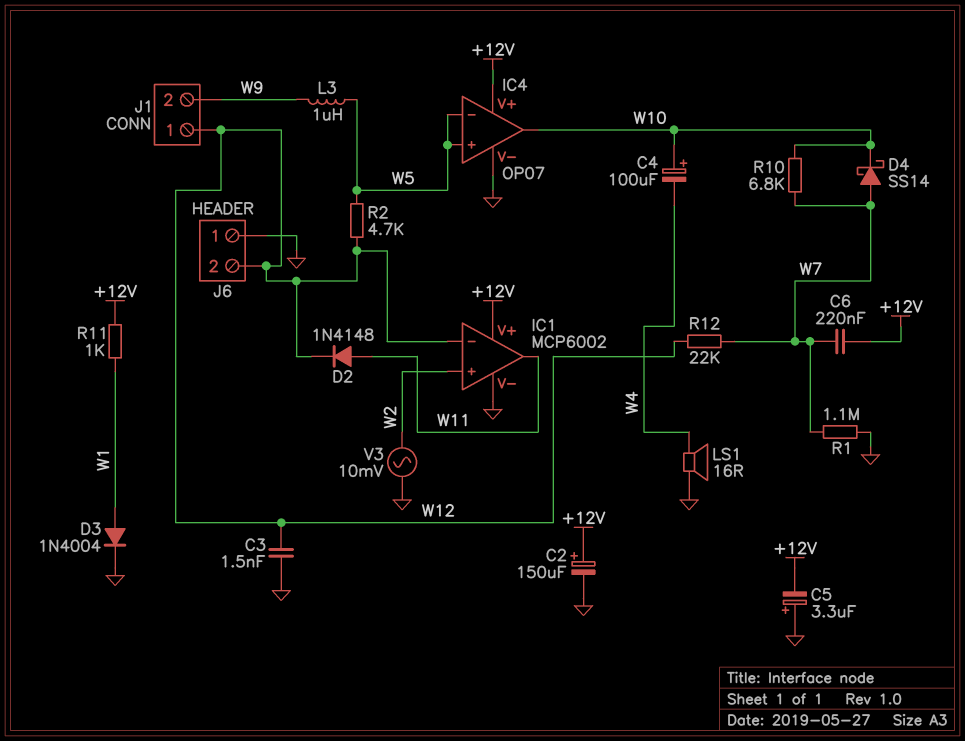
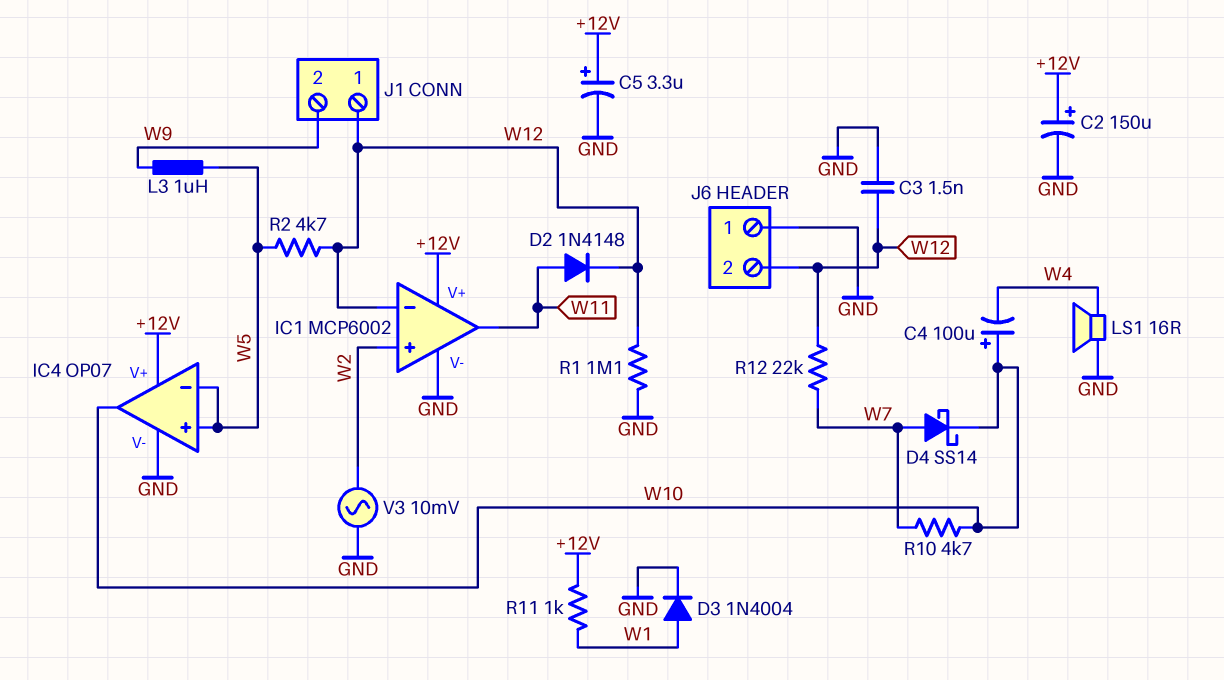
C5: 3.3uF (plus GND, minus +12V) -> 3.3uF (plus +12V, minus GND)
C6: 220nF (+12V, W7) -> none
R1: 1.1M (GND, W7) -> 1.1M (GND, W12)
R10: 6.8k (W7, W10) -> 4.7k (W7, W10)

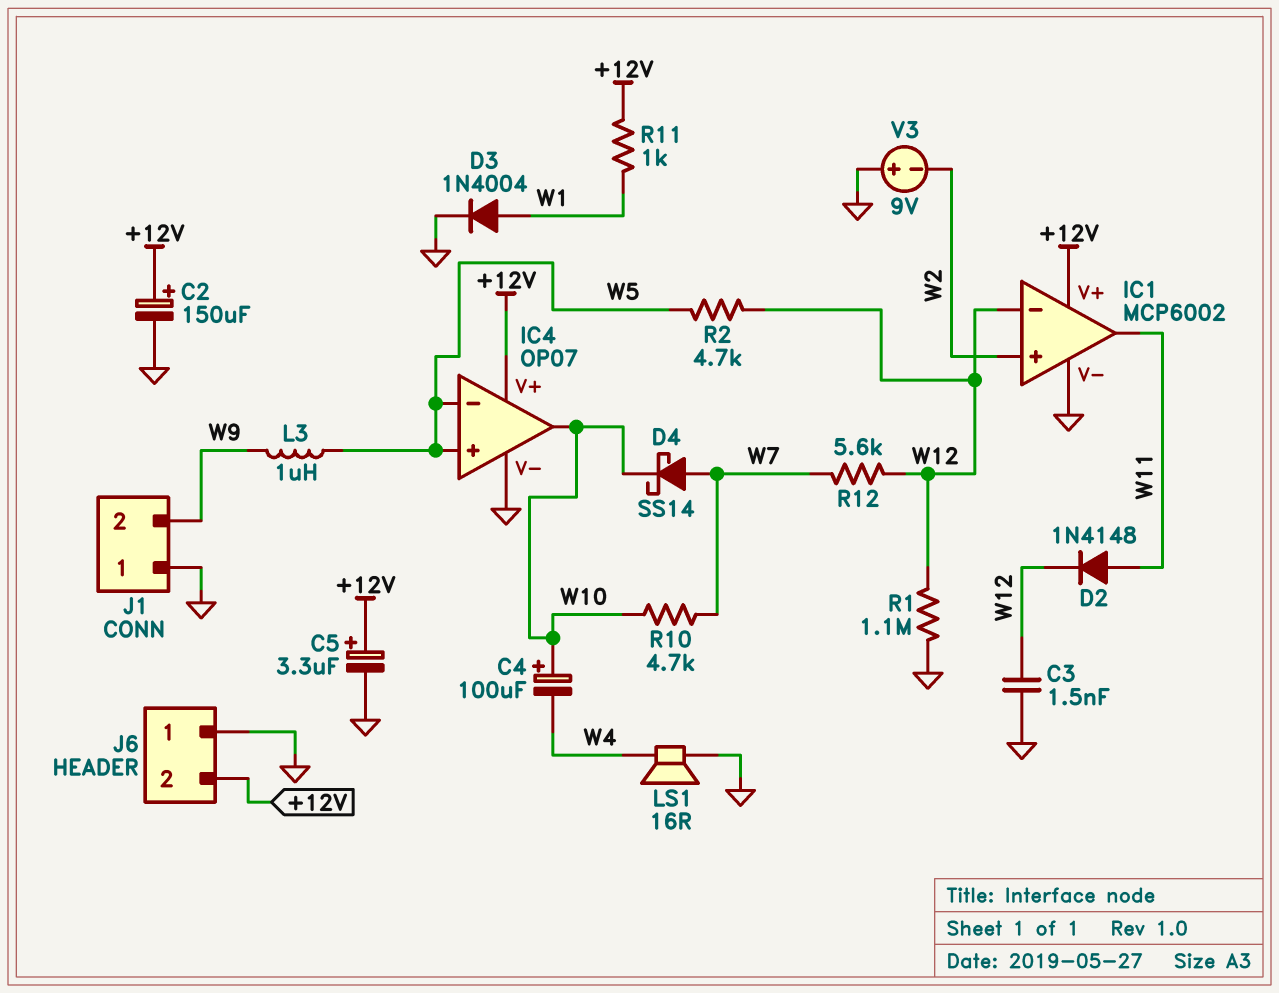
J1 pin 1: W12 -> GND
J6 pin 2: W12 -> +12V
R12: 22k (W7, W12) -> 5.6k (W7, W12)
V3: AC 10mV (GND, W2) -> 9V (plus GND, minus W2)

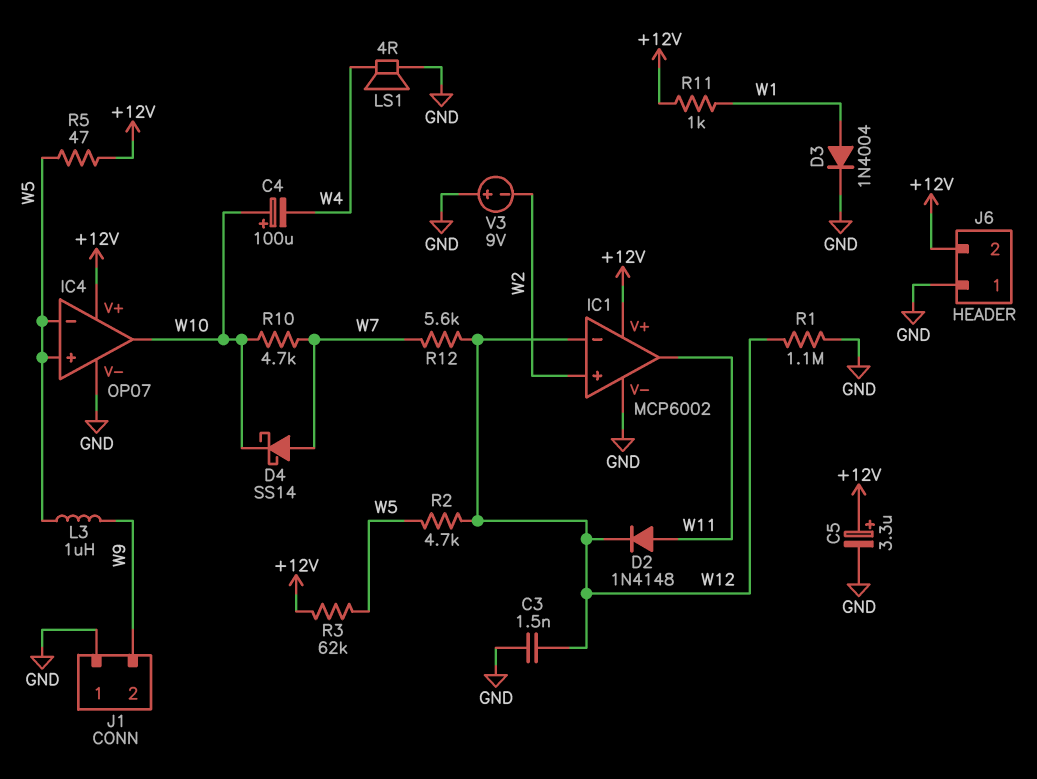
C2: 150uF (plus +12V, minus GND) -> none
LS1: speaker 16R (GND, W4) -> speaker 4R (GND, W4)
R3: none -> 62k (+12V, W5)
R5: none -> 47 (+12V, W5)

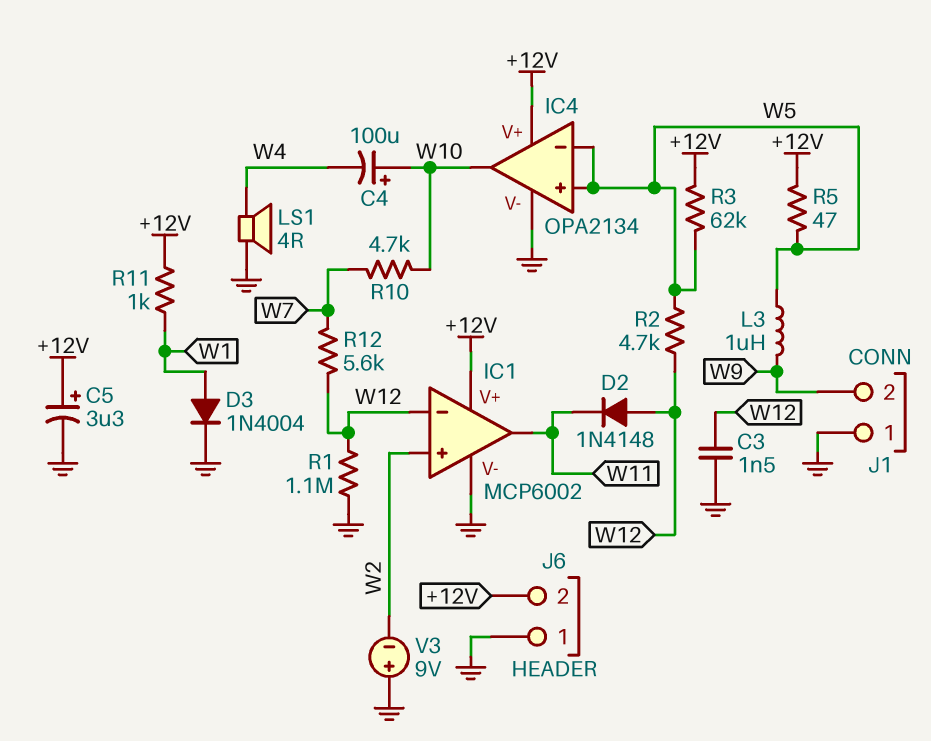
D2: diode 1N4148 (A W11, K W12) -> diode 1N4148 (A W12, K W11)
D4: schottky SS14 (A W7, K W10) -> none
IC4: OP07 -> OPA2134

